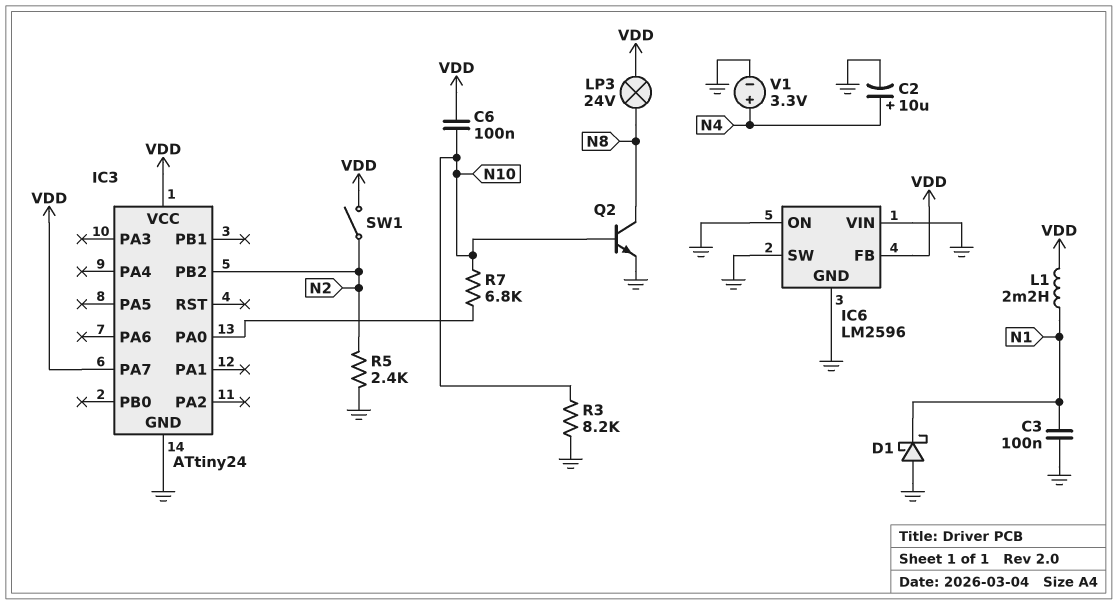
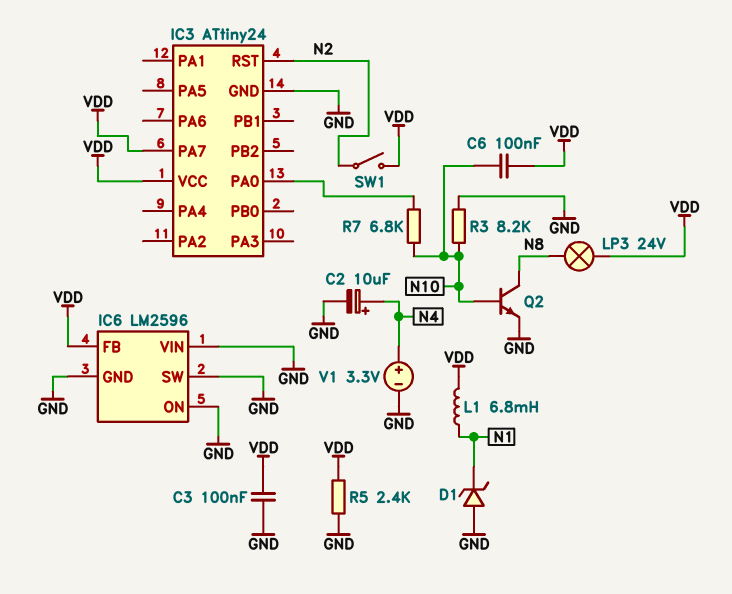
C3: 100nF (GND, N1) -> 100nF (GND, VDD)
D1: schottky (A GND, K N1) -> zener (A GND, K N1)
IC3 pin PB2: N2 -> none
IC3 pin RST: none -> N2
L1: 2.2mH (N1, VDD) -> 6.8mH (N1, VDD)
R5: 2.4k (GND, N2) -> 2.4k (GND, VDD)

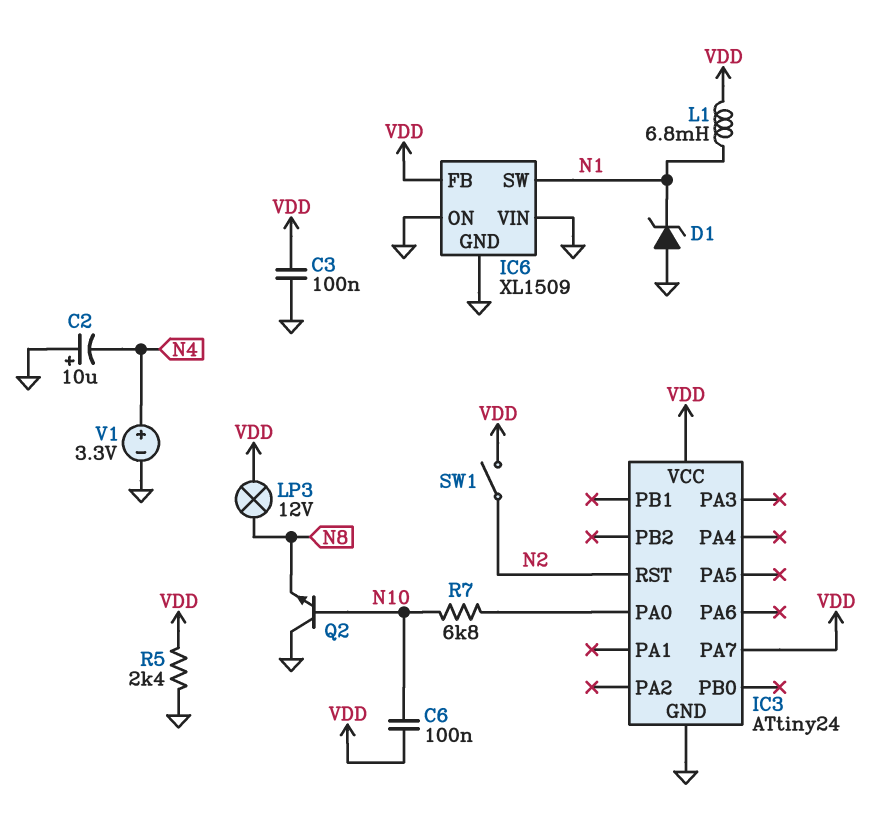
C2: 10uF (plus N4, minus GND) -> 10uF (plus GND, minus N4)
IC6: LM2596 -> XL1509
IC6 pin SW: GND -> N1
LP3: lamp 24V (N8, VDD) -> lamp 12V (N8, VDD)
Q2: NPN (B N10, C N8, E GND) -> NPN (B N10, C GND, E N8)
R3: 8.2k (GND, N10) -> none

